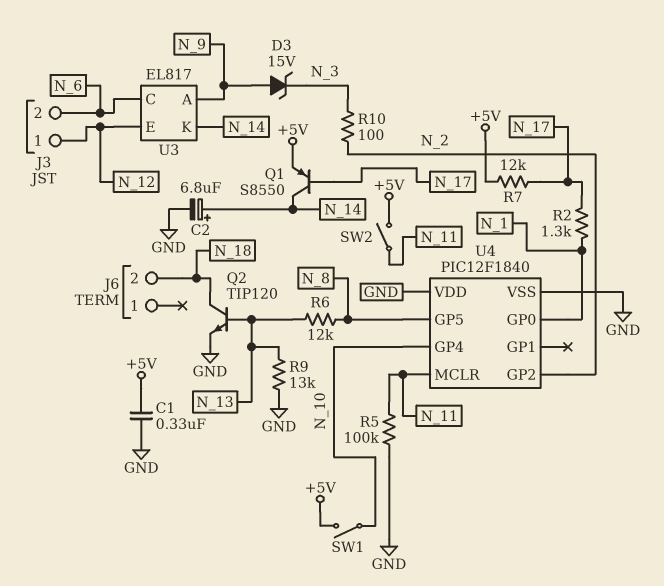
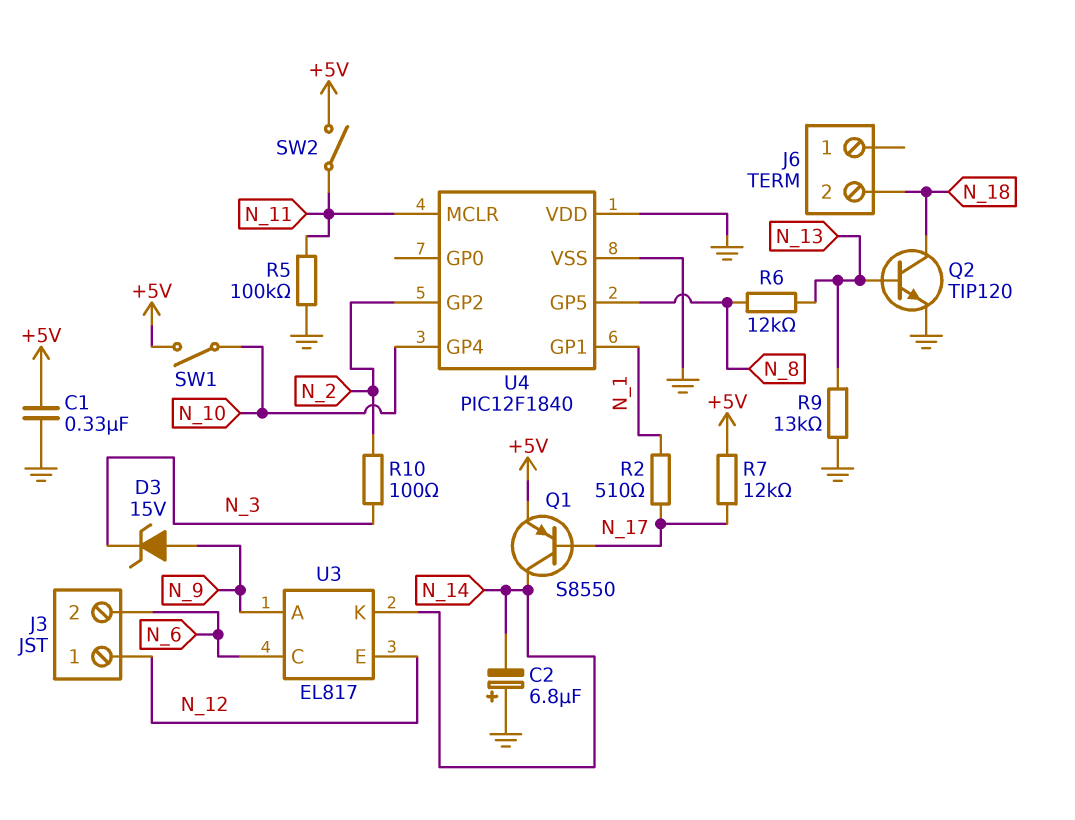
C2: 6.8uF (plus N_14, minus GND) -> 6.8uF (plus GND, minus N_14)
R2: 1.3k (N_1, N_17) -> 510 (N_1, N_17)
U4 pin GP0: N_1 -> none
U4 pin GP1: none -> N_1

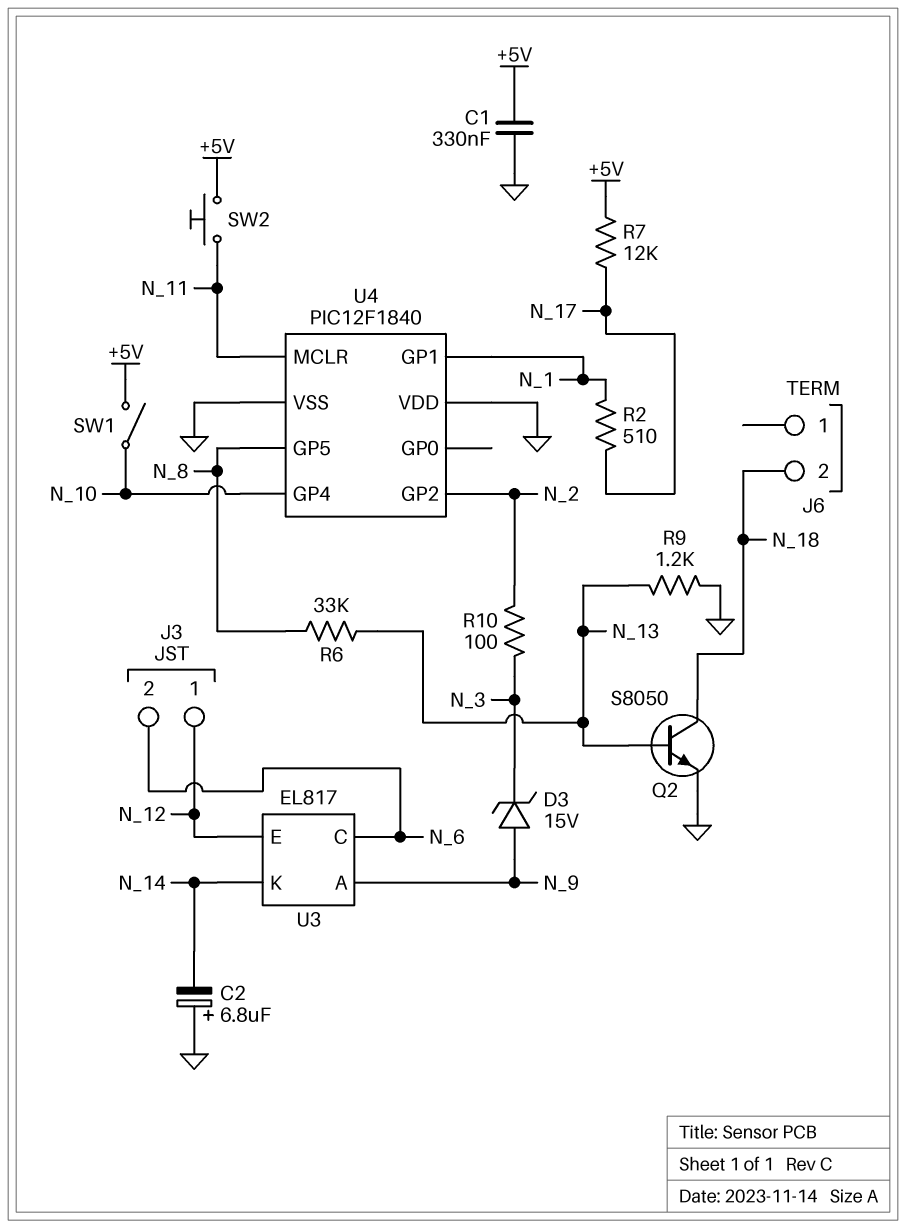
Q1: PNP S8550 (B N_17, C N_14, E +5V) -> none
Q2: NPN TIP120 (B N_13, C N_18, E GND) -> NPN S8050 (B N_13, C N_18, E GND)
R5: 100k (GND, N_11) -> none
R6: 12k (N_8, N_13) -> 33k (N_8, N_13)
R9: 13k (GND, N_13) -> 1.2k (GND, N_13)
SW2: switch (+5V, N_11) -> button (+5V, N_11)

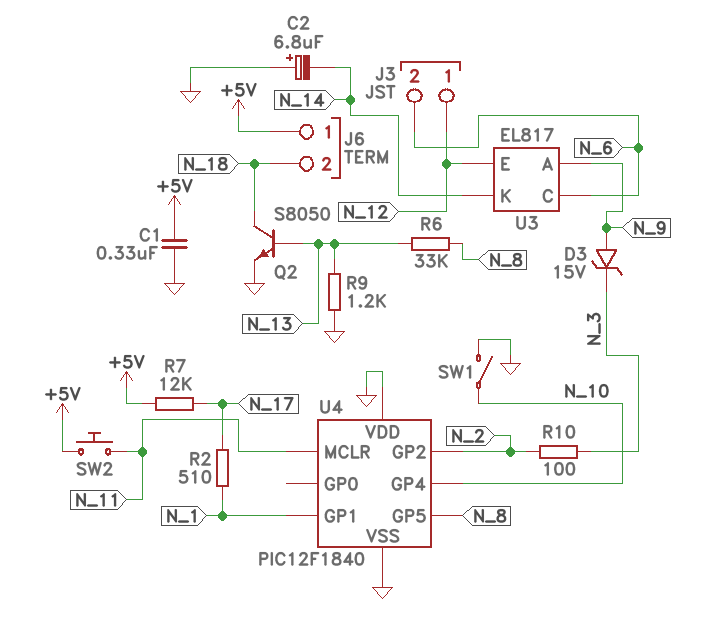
J6 pin 1: none -> +5V
SW1: switch (+5V, N_10) -> switch (GND, N_10)

